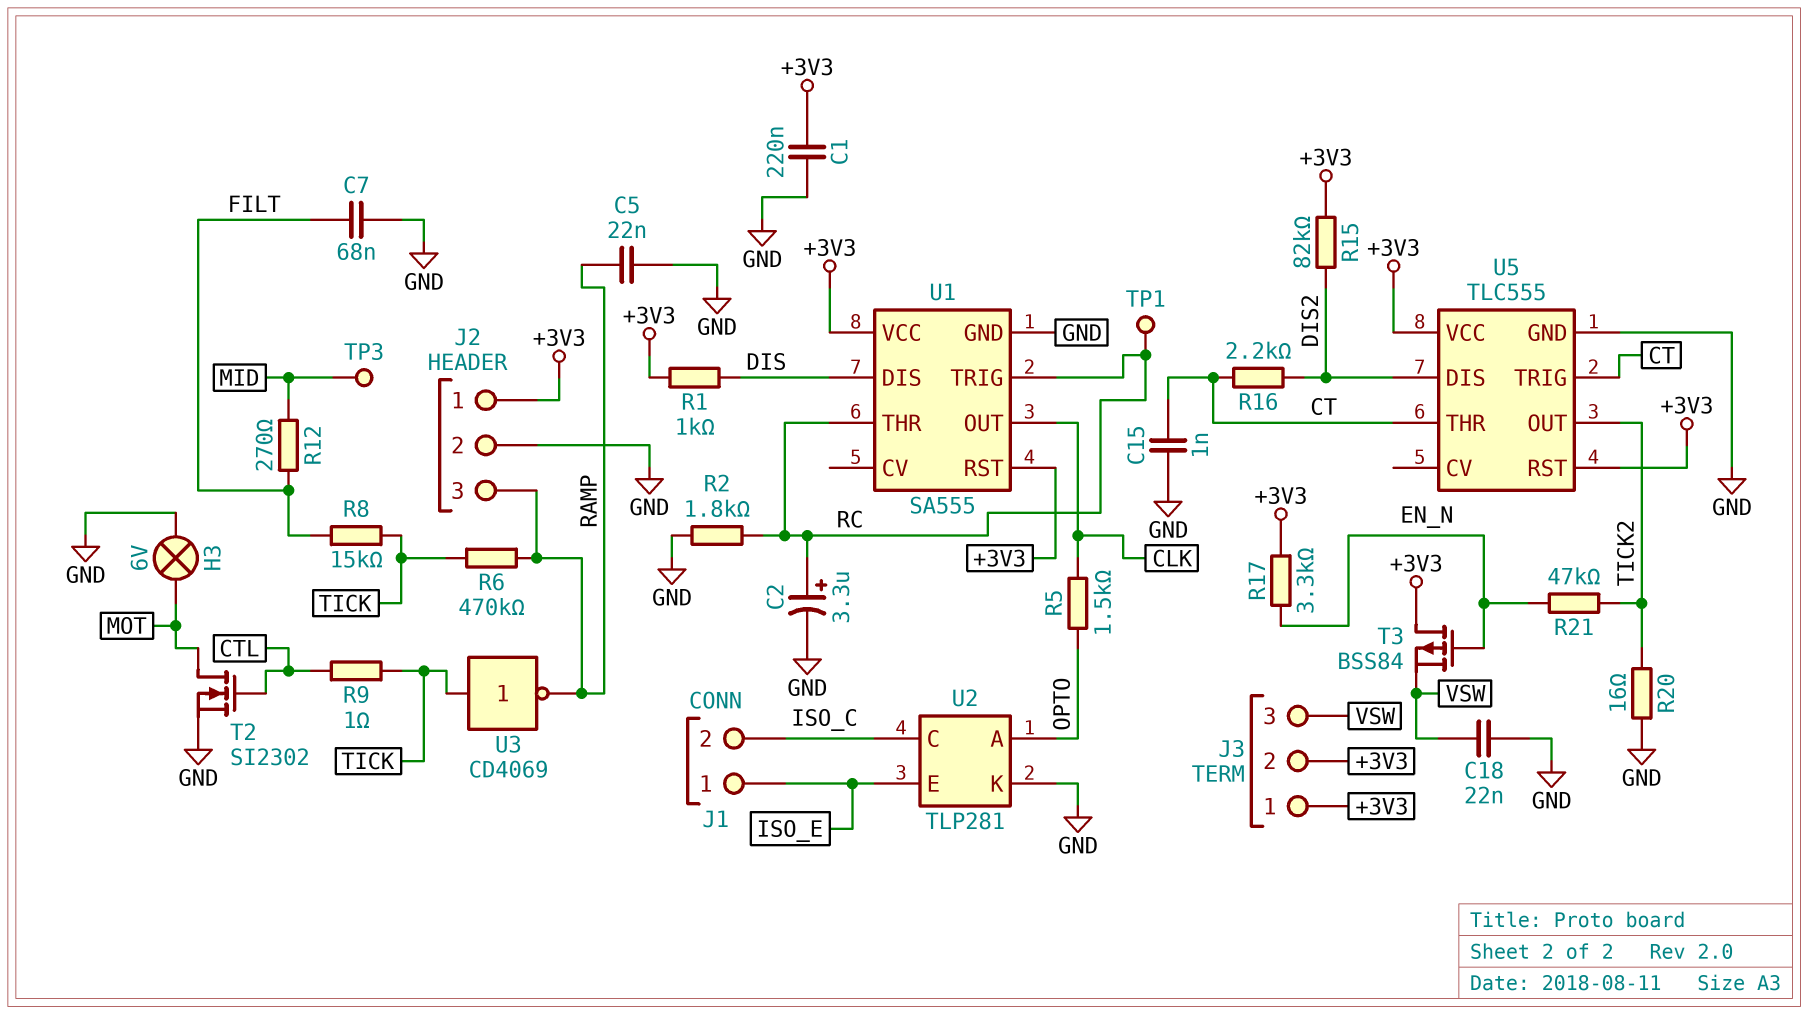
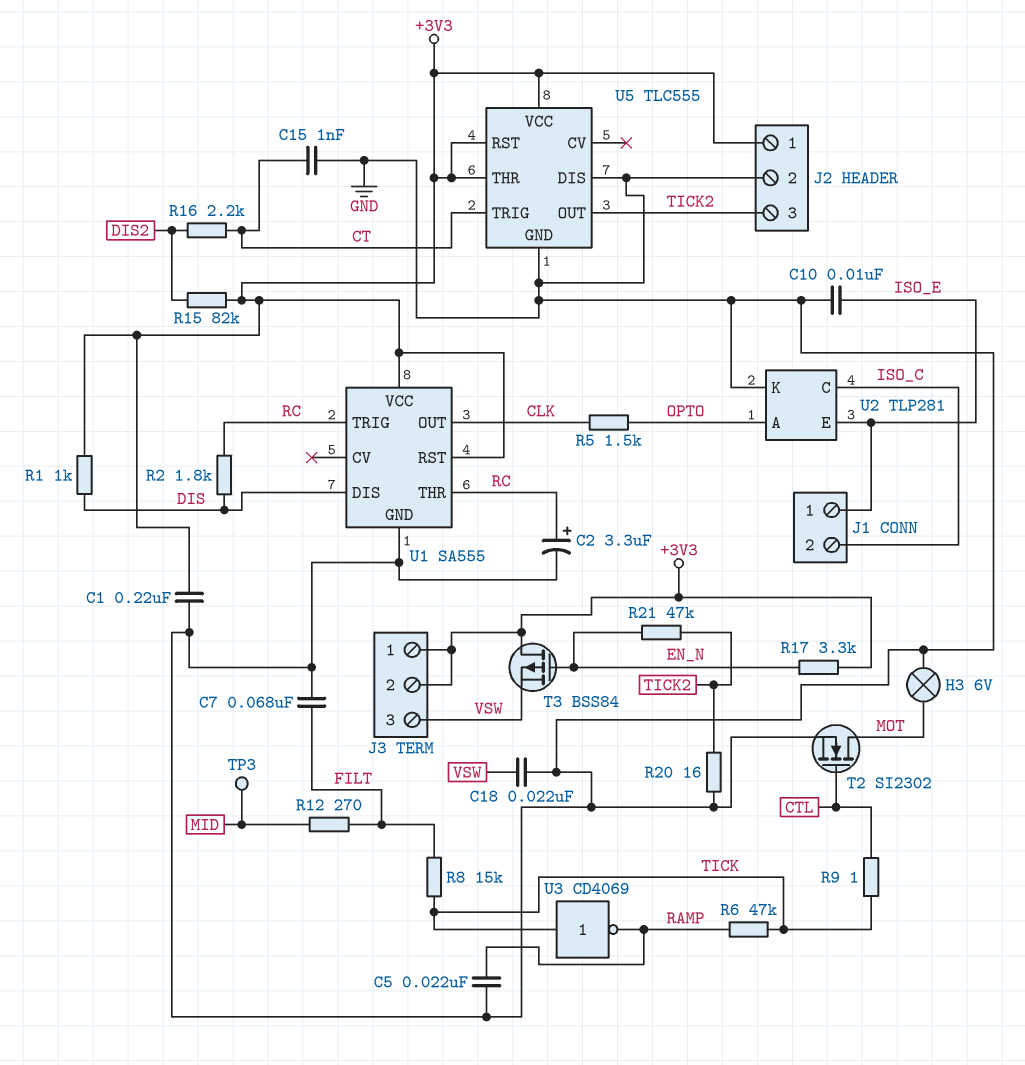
C10: none -> 10nF (GND, ISO_E)
J2 pin 3: RAMP -> TICK2
R2: 1.8k (GND, RC) -> 1.8k (DIS, RC)
R6: 470k (RAMP, TICK) -> 47k (RAMP, TICK)
TP1: test point (RC) -> none
U5 pin DIS: DIS2 -> GND
U5 pin THR: CT -> +3V3

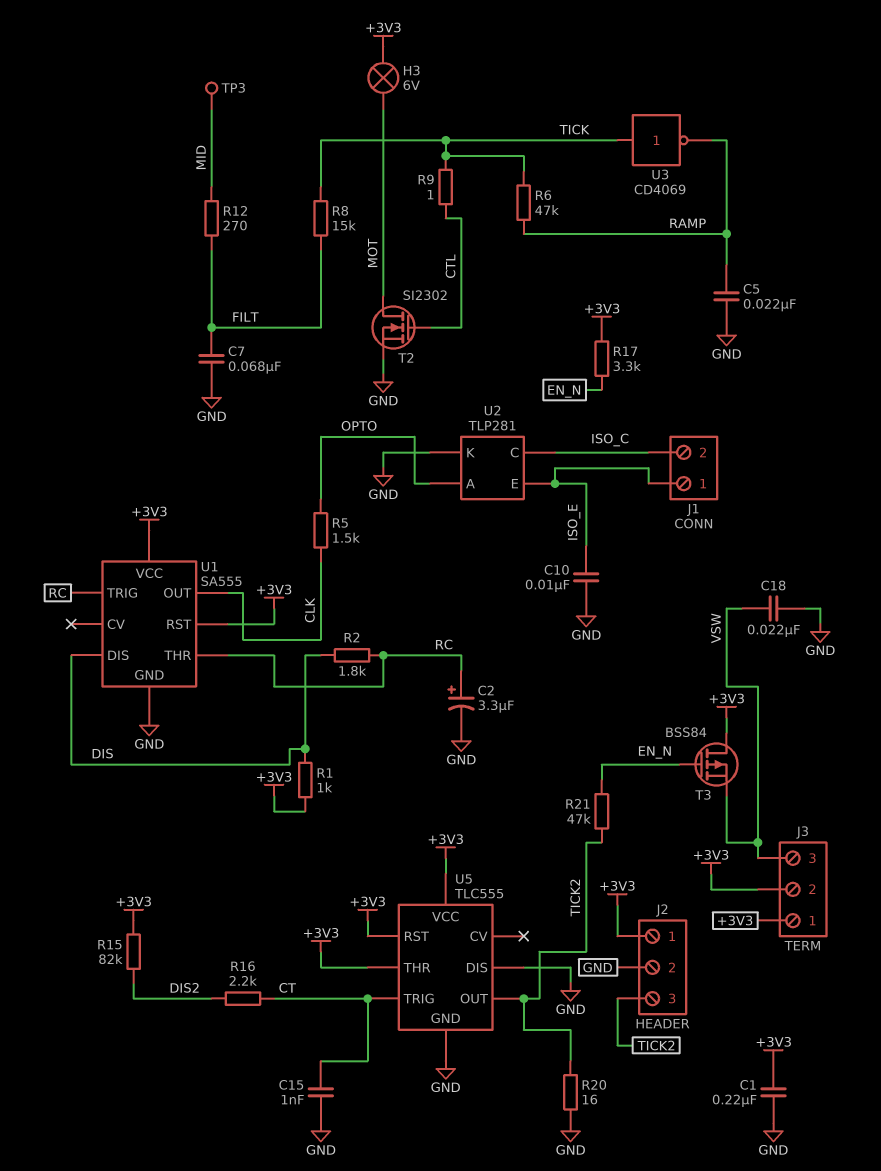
H3: lamp 6V (GND, MOT) -> lamp 6V (+3V3, MOT)

